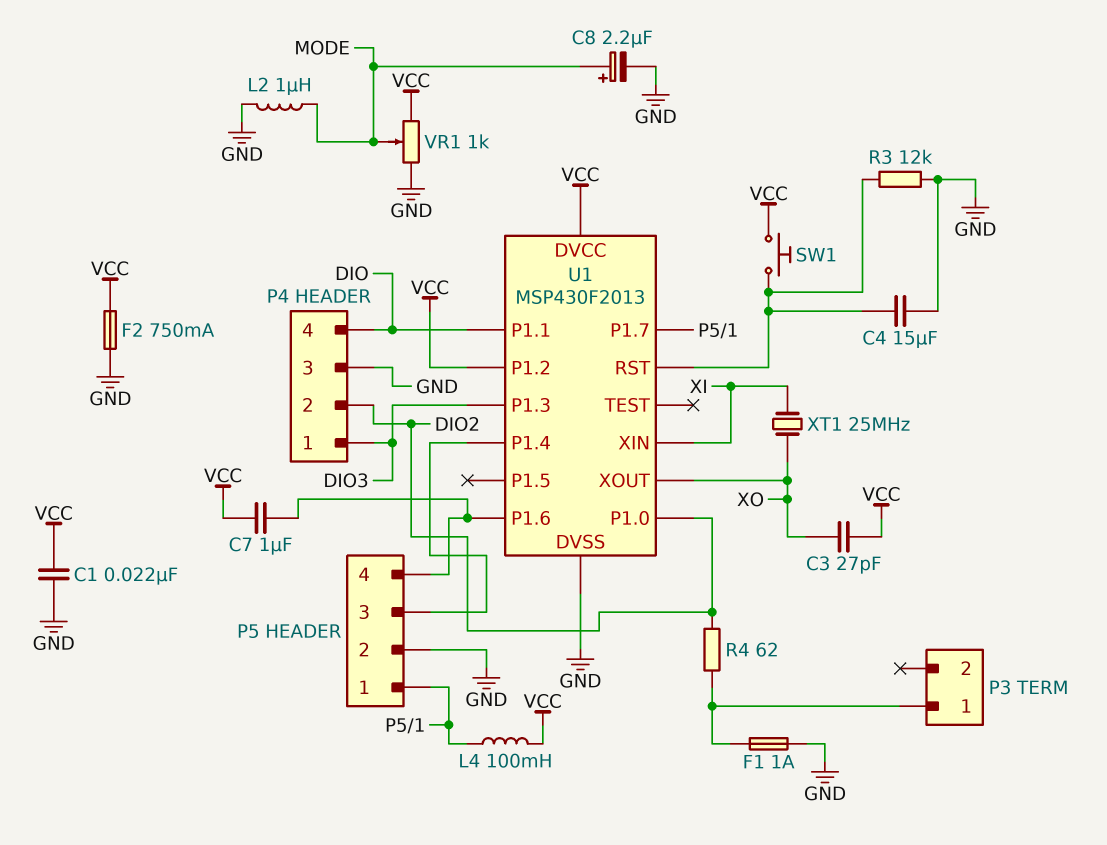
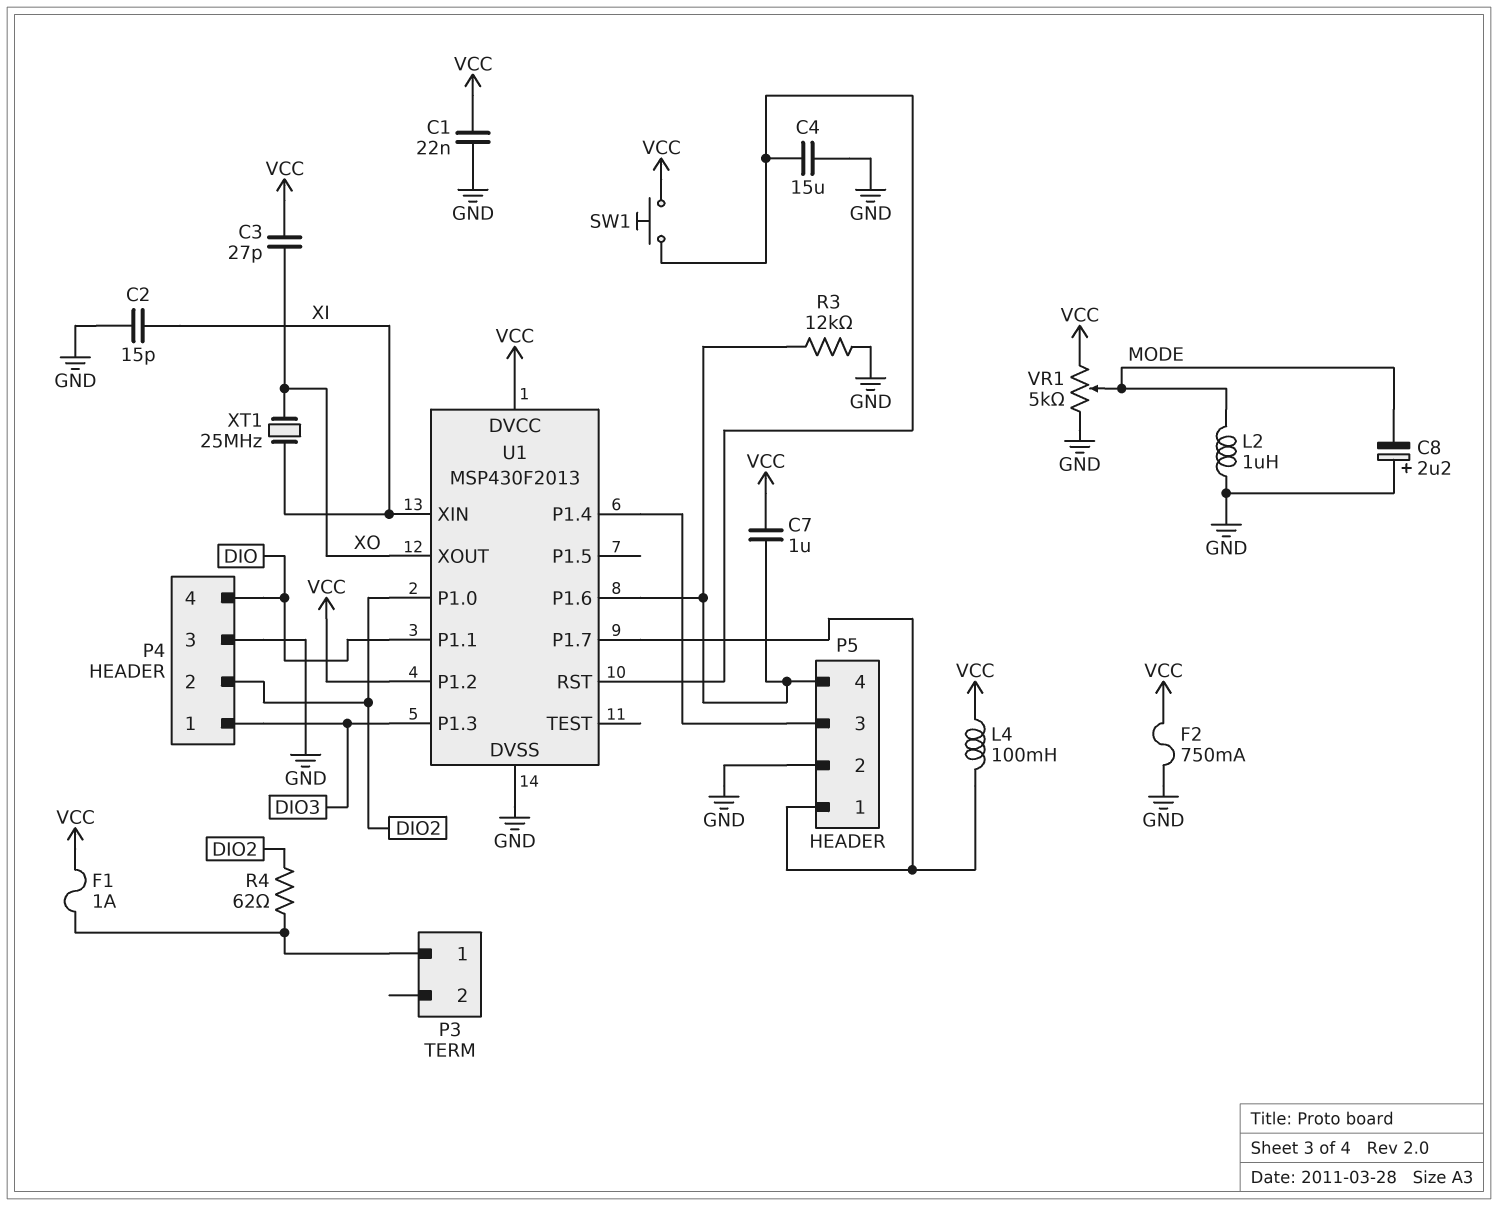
C2: none -> 15pF (GND, XI)
C8: 2.2uF (plus MODE, minus GND) -> 2.2uF (plus GND, minus MODE)
F1: 1A (GND, P3/1) -> 1A (P3/1, VCC)
R3: 12k (GND, U1/RST) -> 12k (GND, P5/4)
VR1: 1k (GND, VCC, wiper MODE) -> 5k (GND, VCC, wiper MODE)

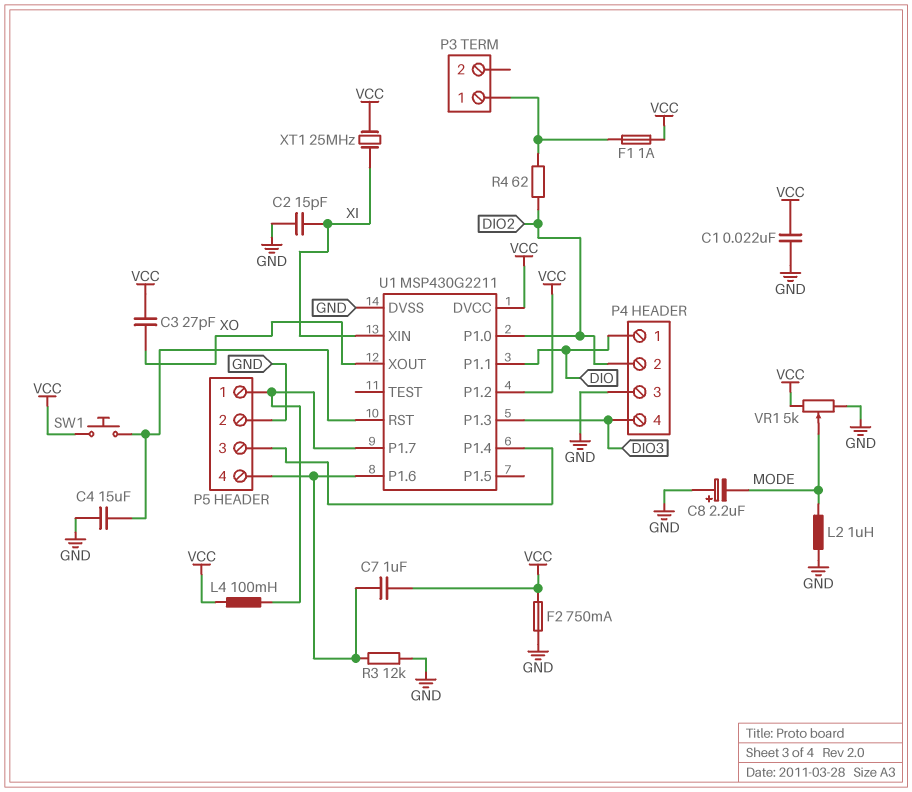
P4 pin 1: DIO3 -> DIO
P4 pin 4: DIO -> DIO3
U1: MSP430F2013 -> MSP430G2211
XT1: 25MHz (XI, XO) -> 25MHz (VCC, XI)

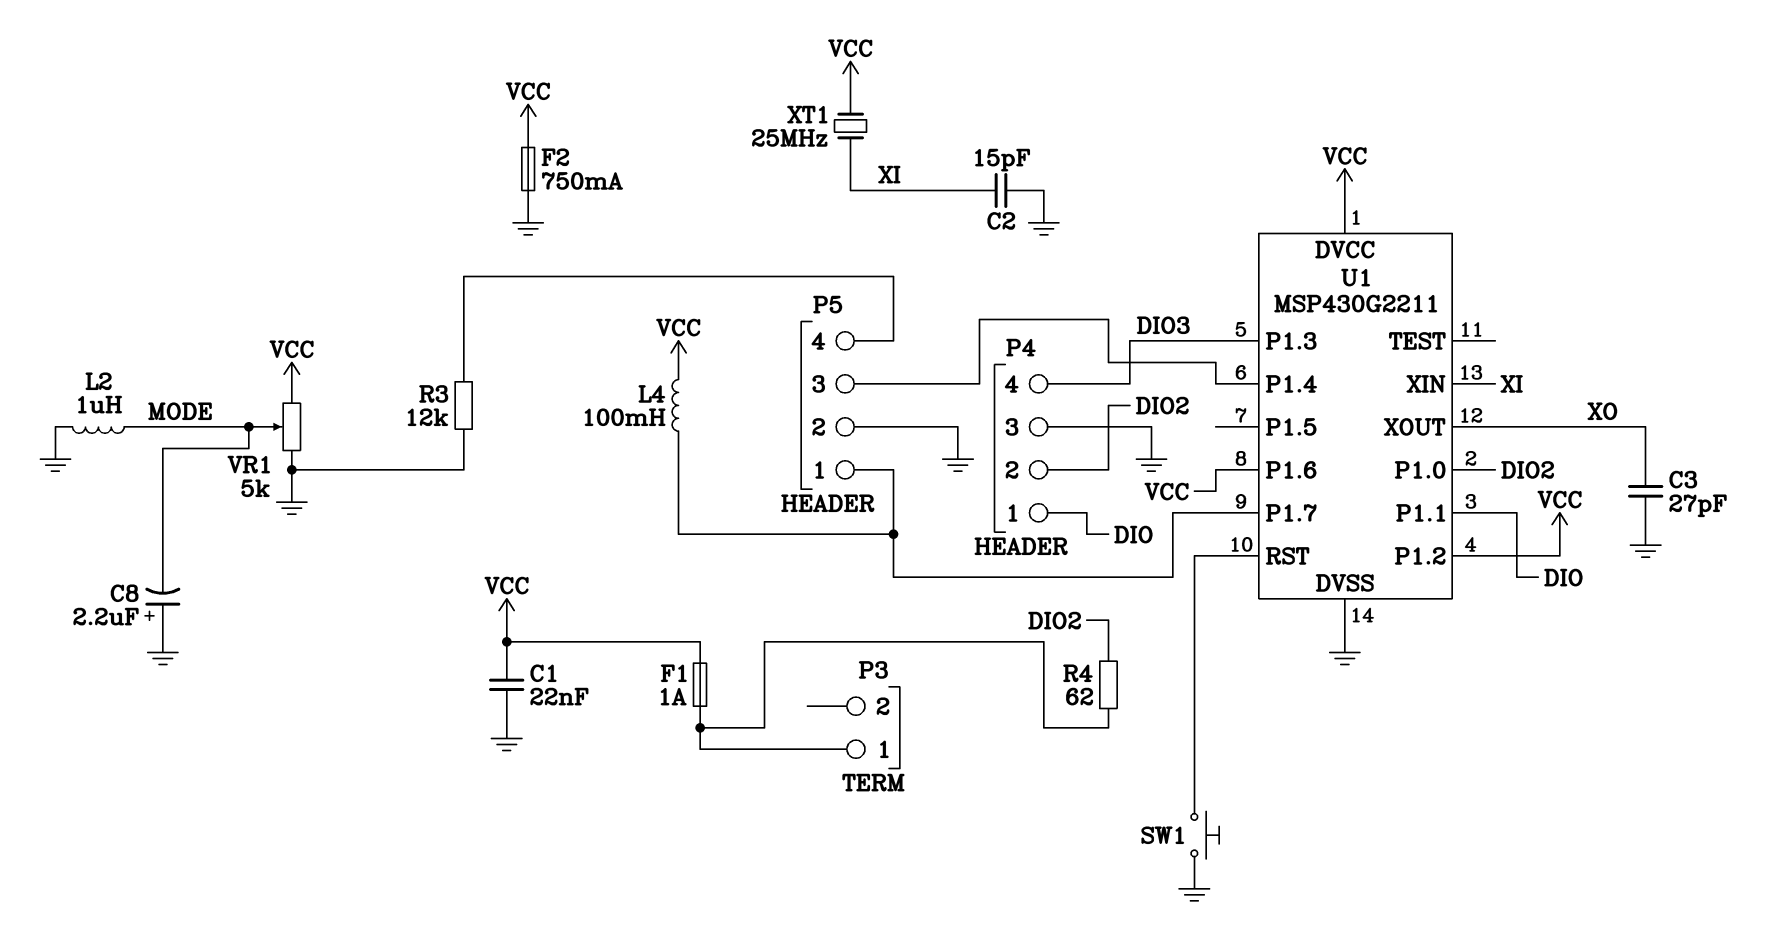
C3: 27pF (VCC, XO) -> 27pF (GND, XO)
C4: 15uF (GND, U1/RST) -> none
C7: 1uF (P5/4, VCC) -> none
SW1: button (U1/RST, VCC) -> button (GND, U1/RST)
U1 pin P1.6: P5/4 -> VCC

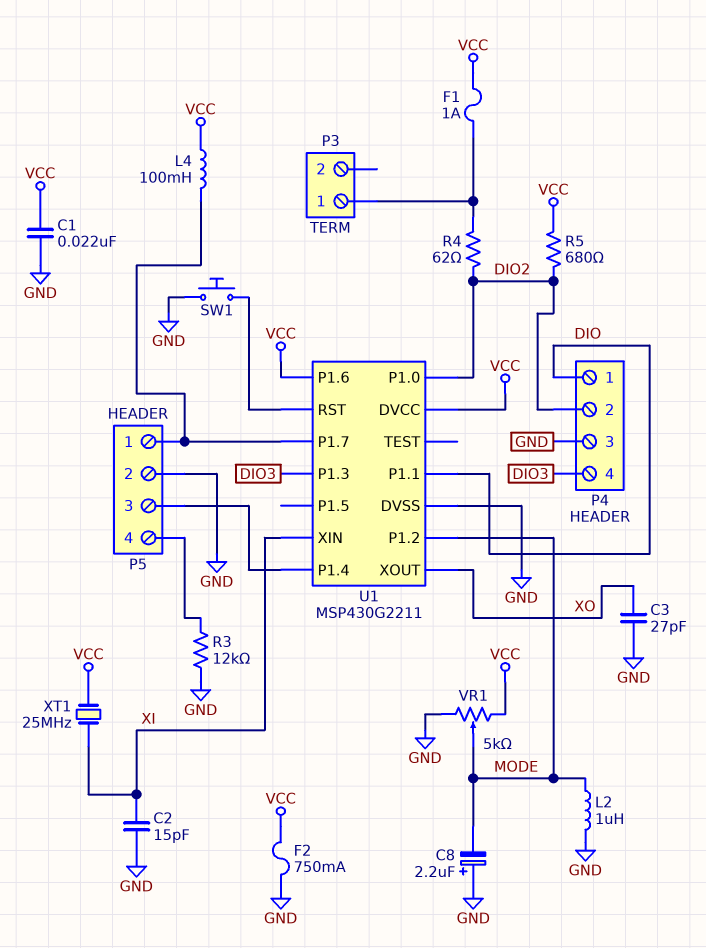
R5: none -> 680 (DIO2, VCC)
U1 pin P1.2: VCC -> MODE

